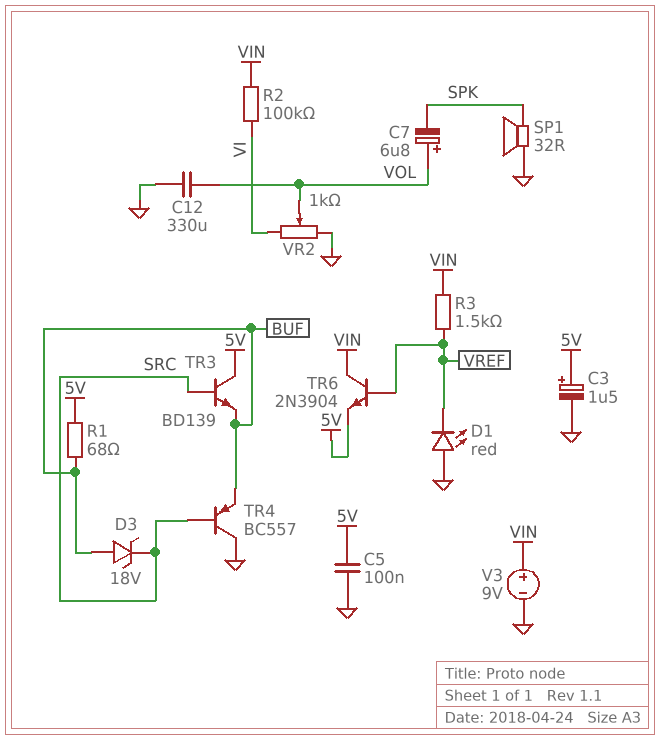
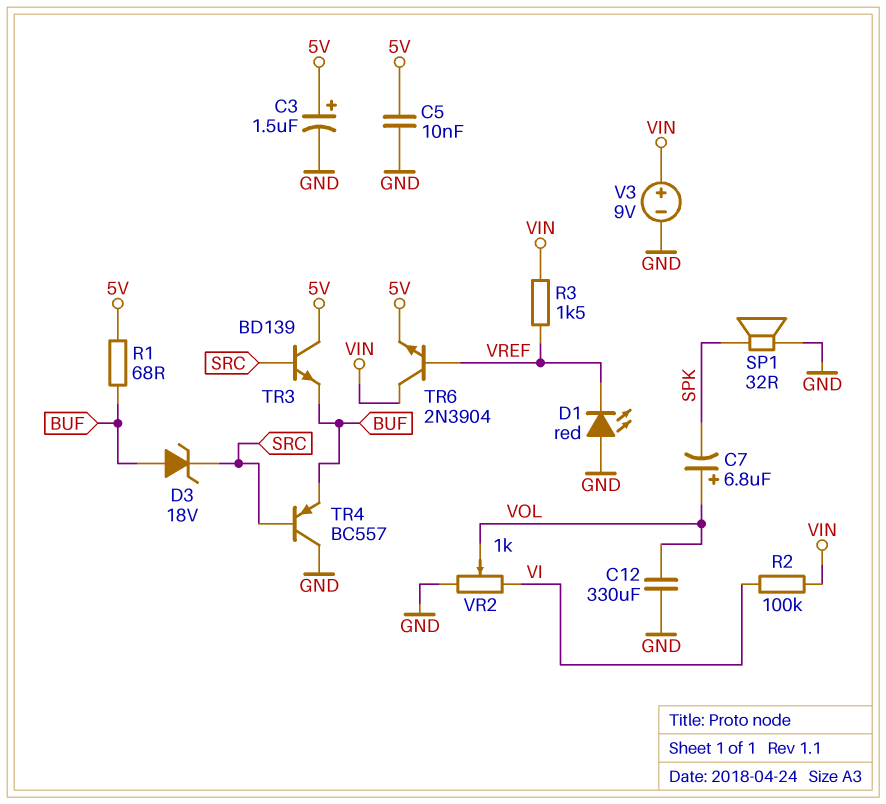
C5: 100nF (5V, GND) -> 10nF (5V, GND)

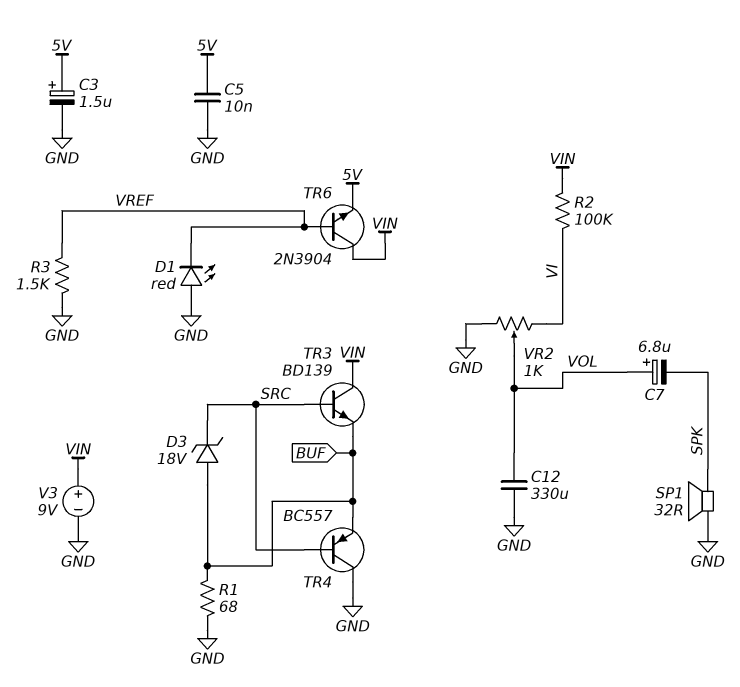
R1: 68 (5V, BUF) -> 68 (BUF, GND)
R3: 1.5k (VIN, VREF) -> 1.5k (GND, VREF)
TR3: NPN BD139 (B SRC, C 5V, E BUF) -> NPN BD139 (B SRC, C VIN, E BUF)

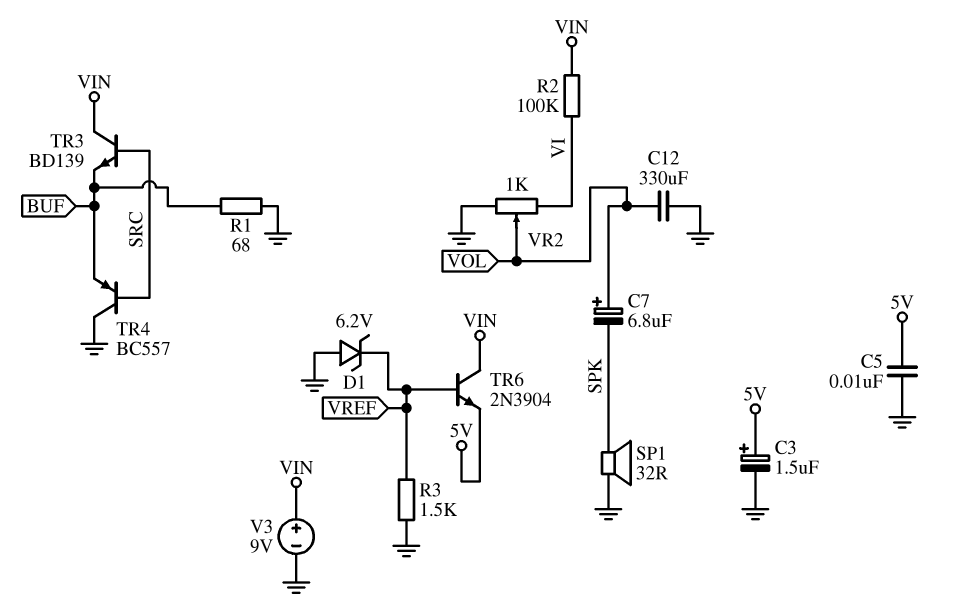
D1: LED red (A GND, K VREF) -> zener 6.2V (A GND, K VREF)
D3: zener 18V (A BUF, K SRC) -> none

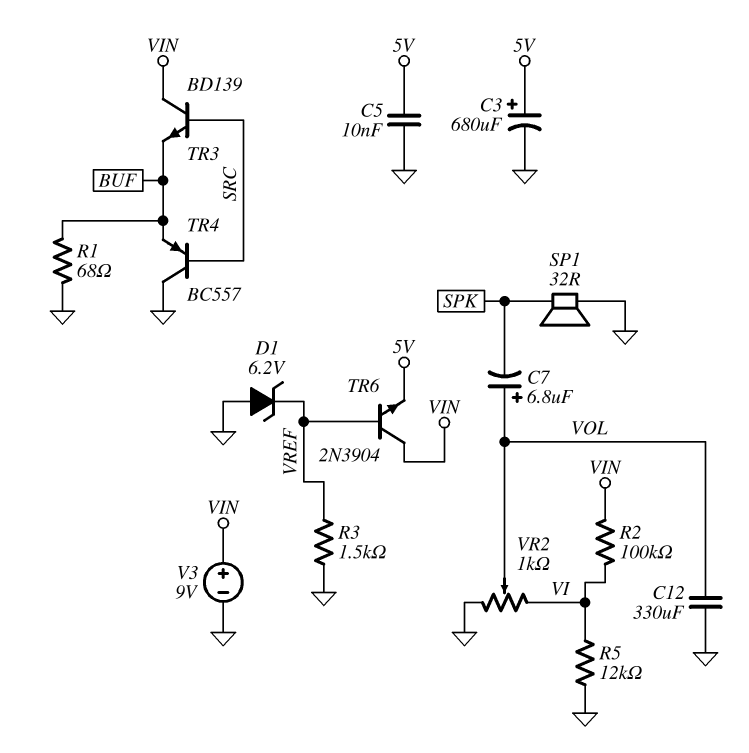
C3: 1.5uF (plus 5V, minus GND) -> 680uF (plus 5V, minus GND)
R5: none -> 12k (GND, VI)

